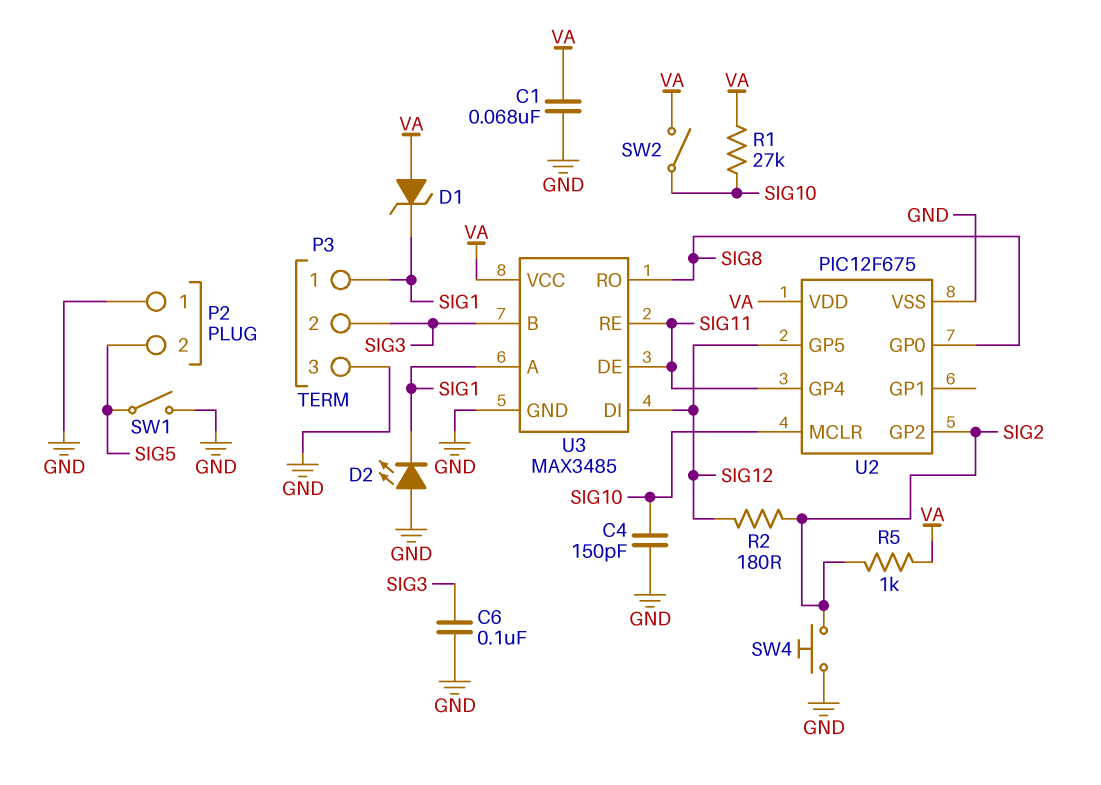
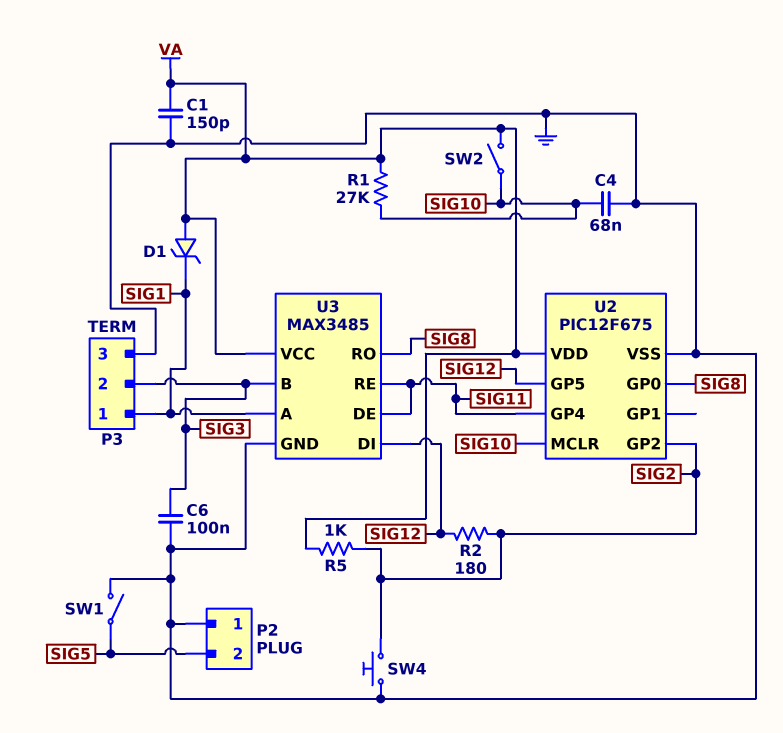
C1: 68nF (GND, VA) -> 150pF (GND, VA)
C4: 150pF (GND, SIG10) -> 68nF (GND, SIG10)
D2: LED (A GND, K SIG1) -> none

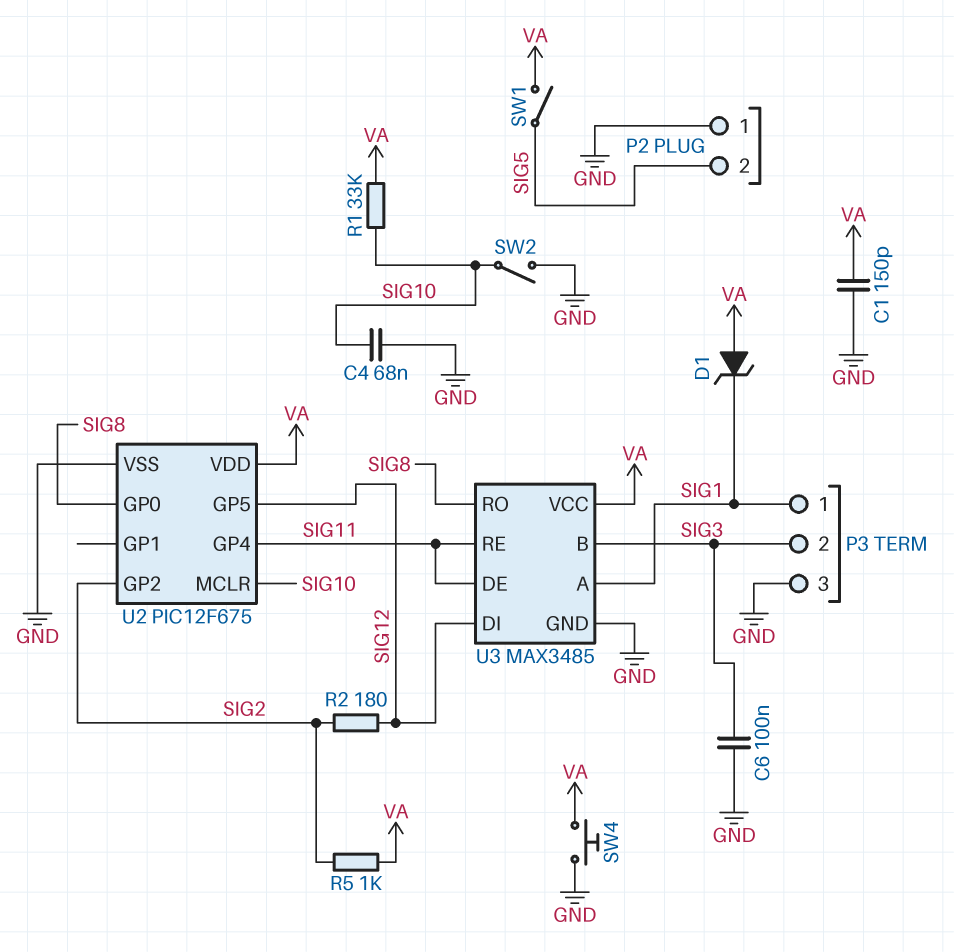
R1: 27k (SIG10, VA) -> 33k (SIG10, VA)
SW1: switch (GND, SIG5) -> switch (SIG5, VA)
SW2: switch (SIG10, VA) -> switch (GND, SIG10)
SW4: button (GND, SIG2) -> button (GND, VA)

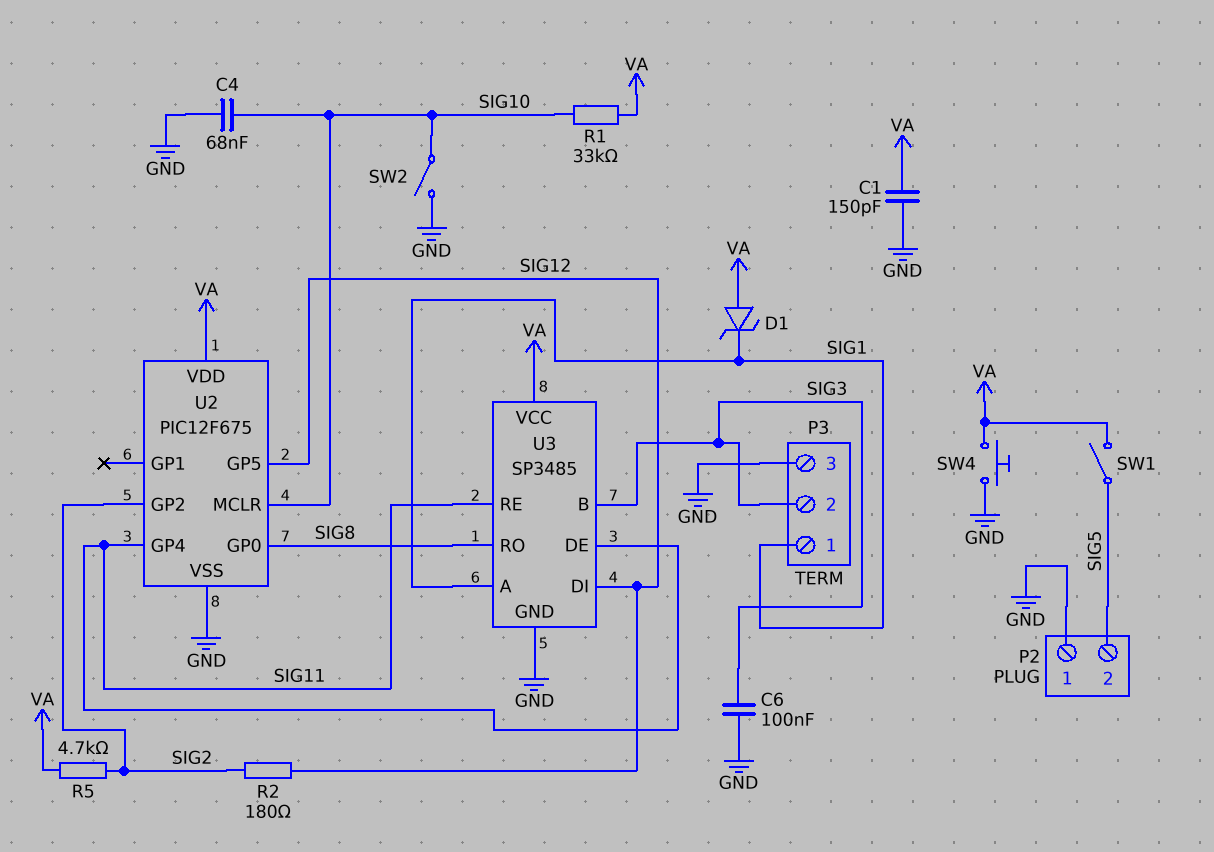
R5: 1k (SIG2, VA) -> 4.7k (SIG2, VA)
U3: MAX3485 -> SP3485

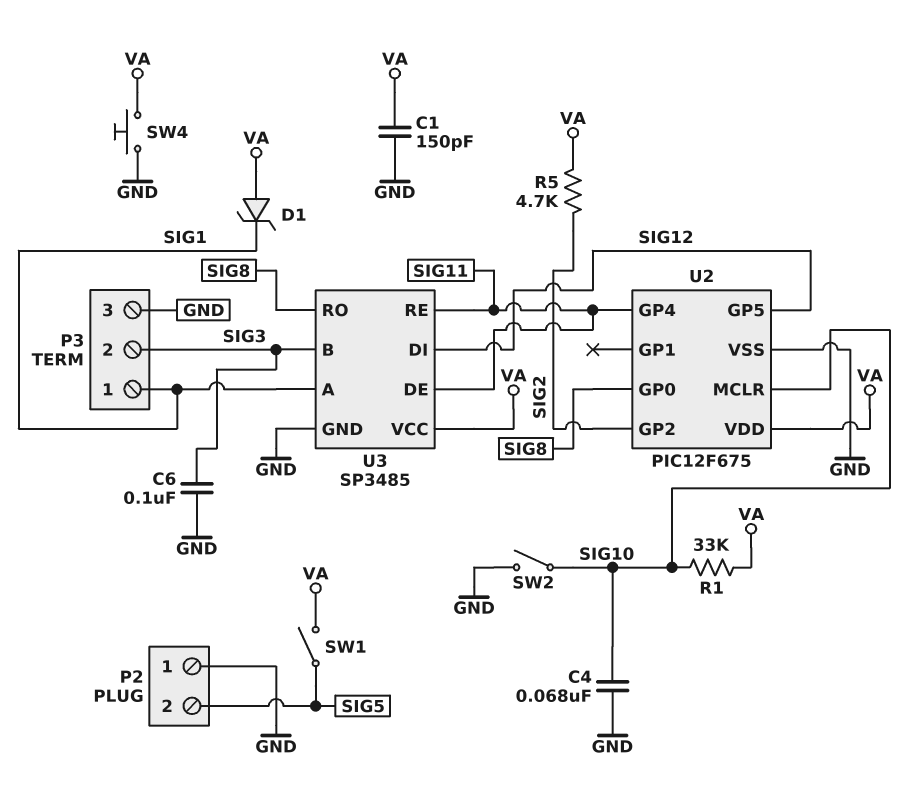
R2: 180 (SIG2, SIG12) -> none

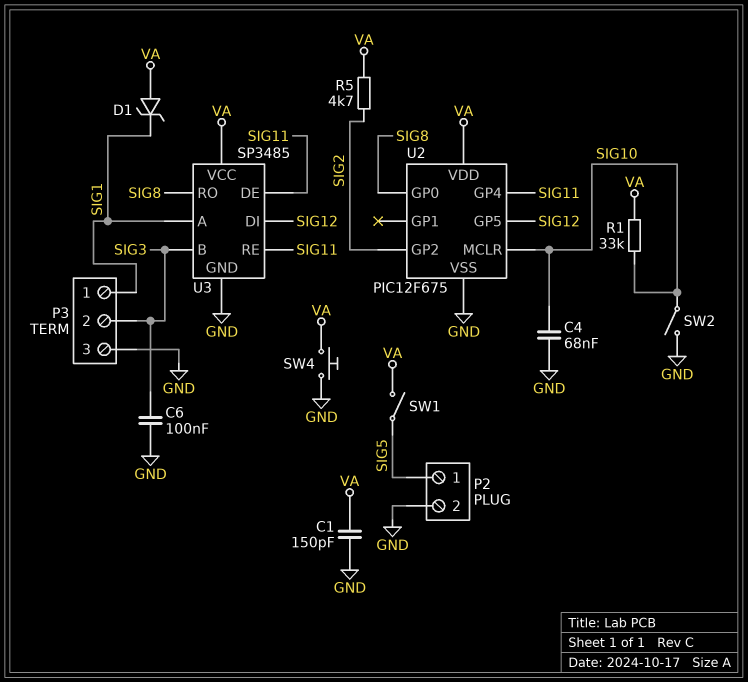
P2 pin 1: GND -> SIG5
P2 pin 2: SIG5 -> GND

